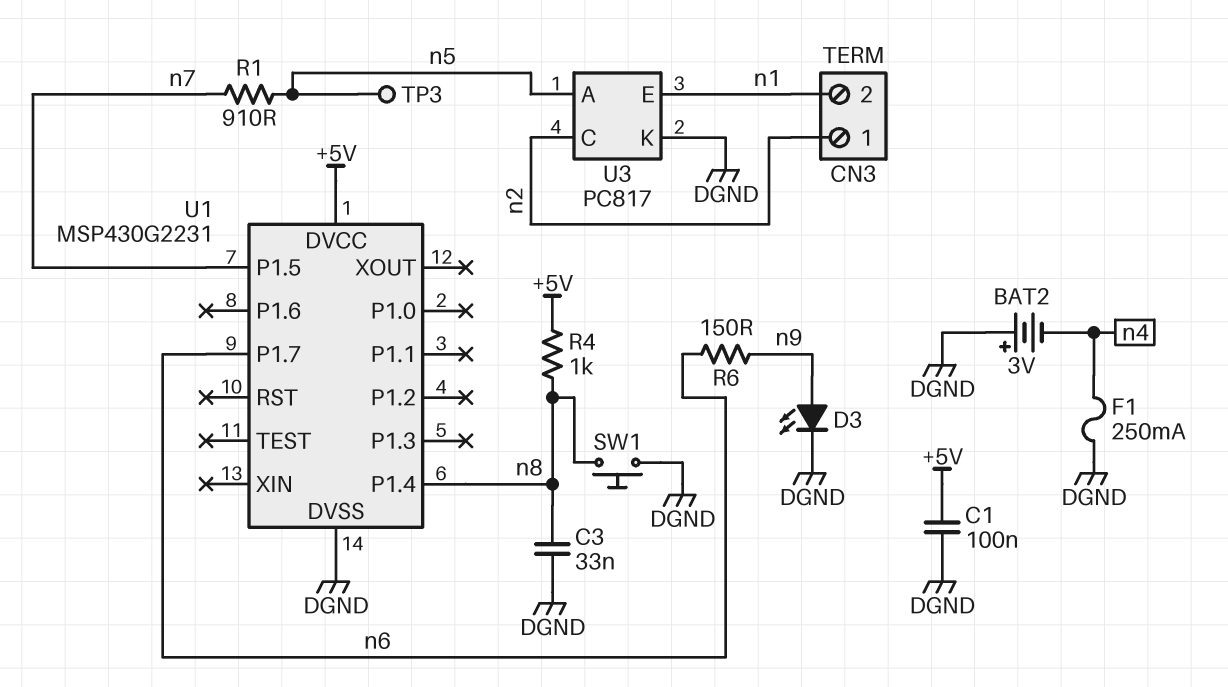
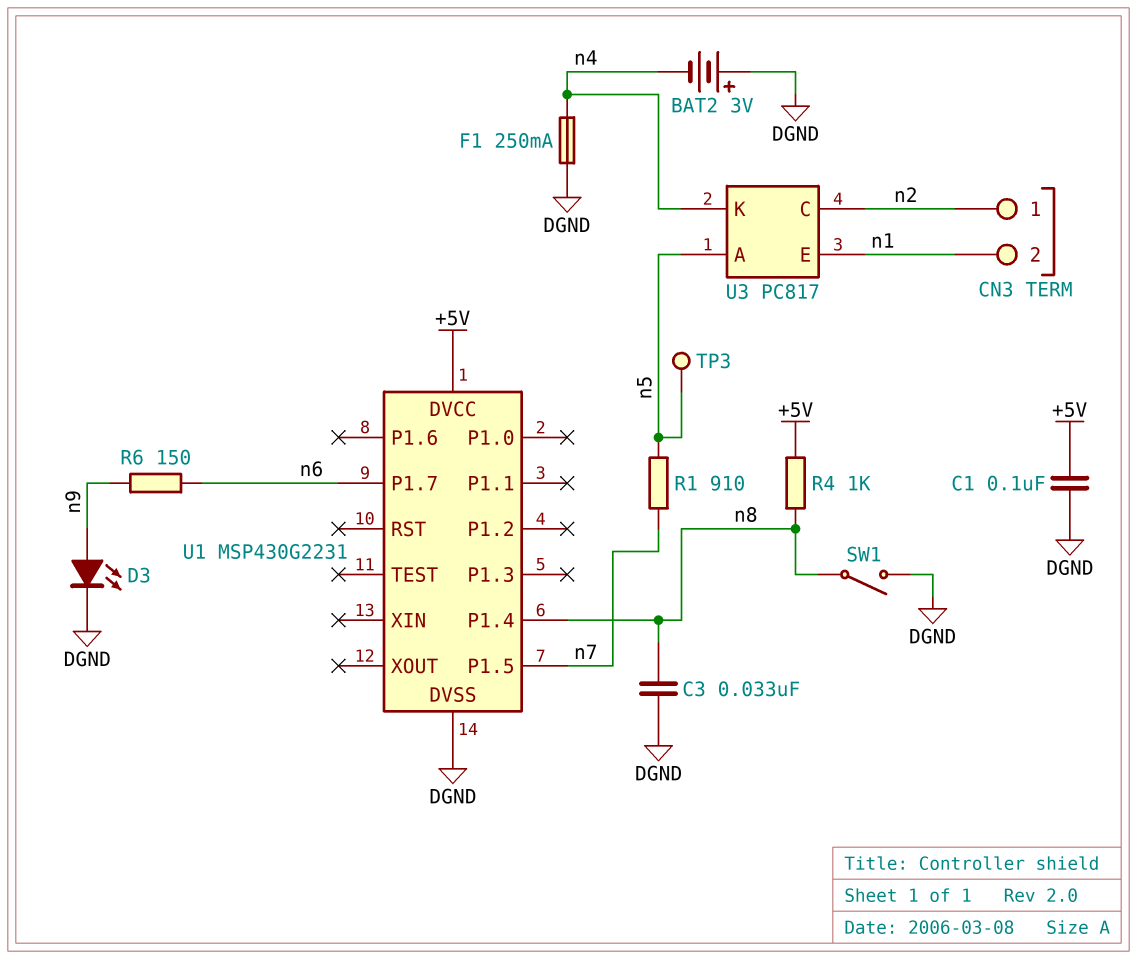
SW1: button (DGND, n8) -> switch (DGND, n8)
U3 pin K: DGND -> n4

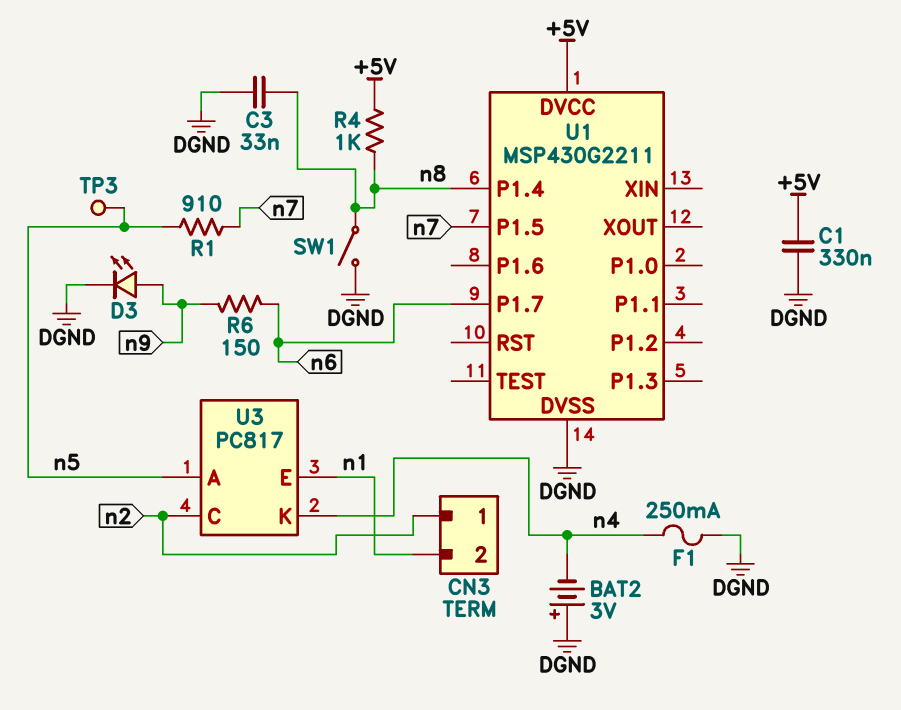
C1: 100nF (+5V, DGND) -> 330nF (+5V, DGND)
U1: MSP430G2231 -> MSP430G2211

